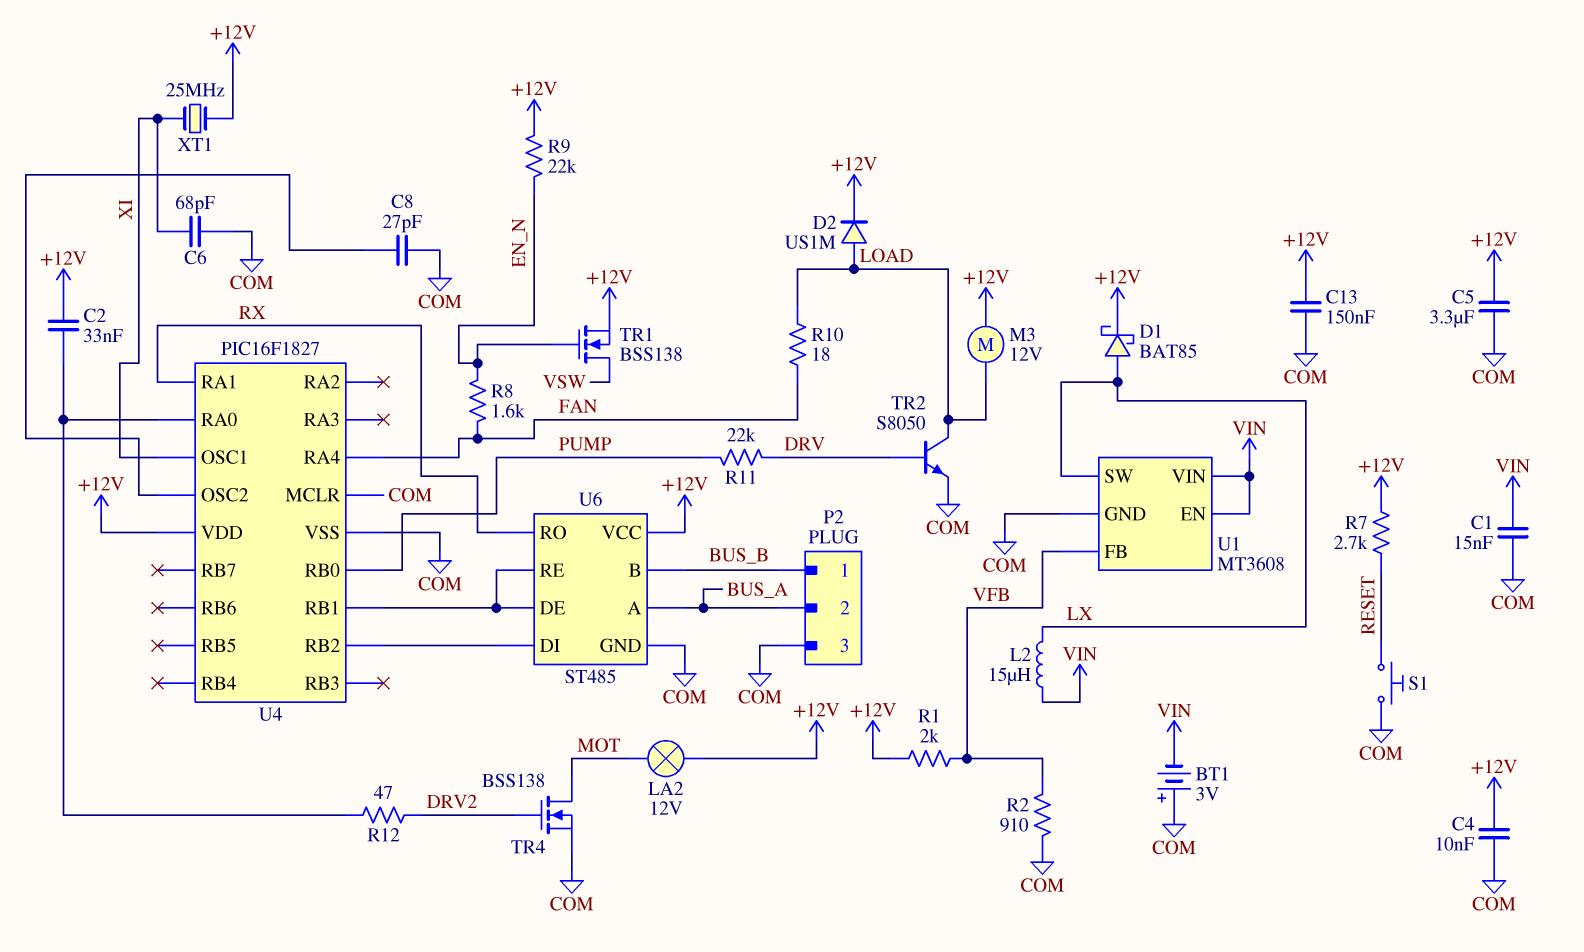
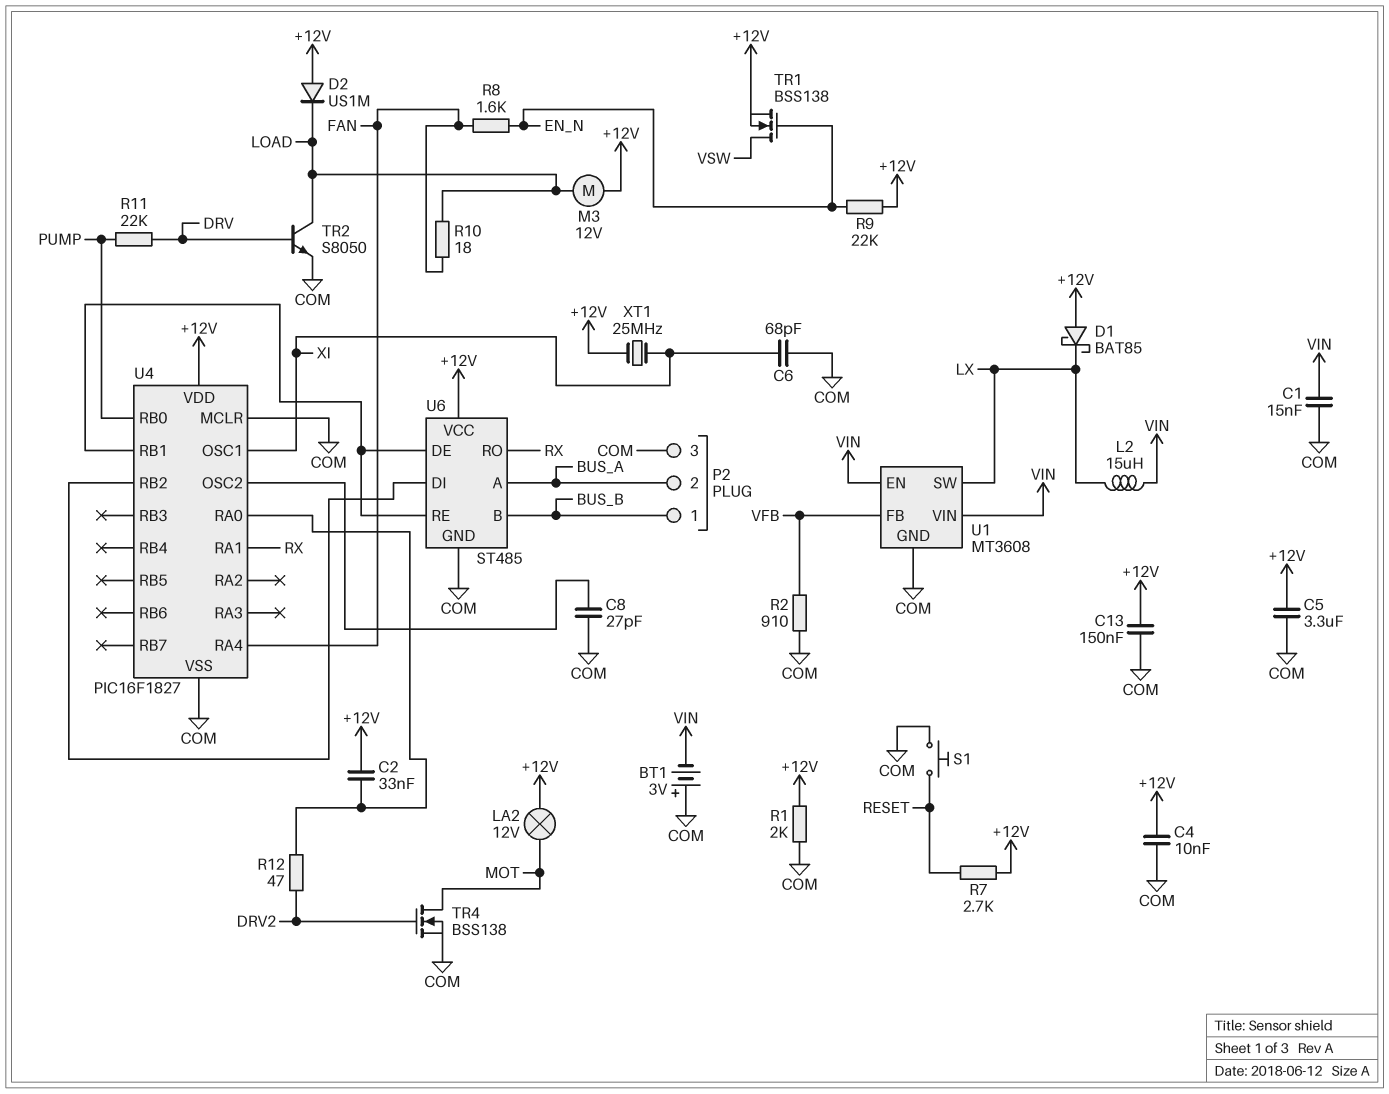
D1: schottky BAT85 (A LX, K +12V) -> schottky BAT85 (A +12V, K LX)
D2: diode US1M (A LOAD, K +12V) -> diode US1M (A +12V, K LOAD)
R1: 2k (+12V, VFB) -> 2k (+12V, COM)

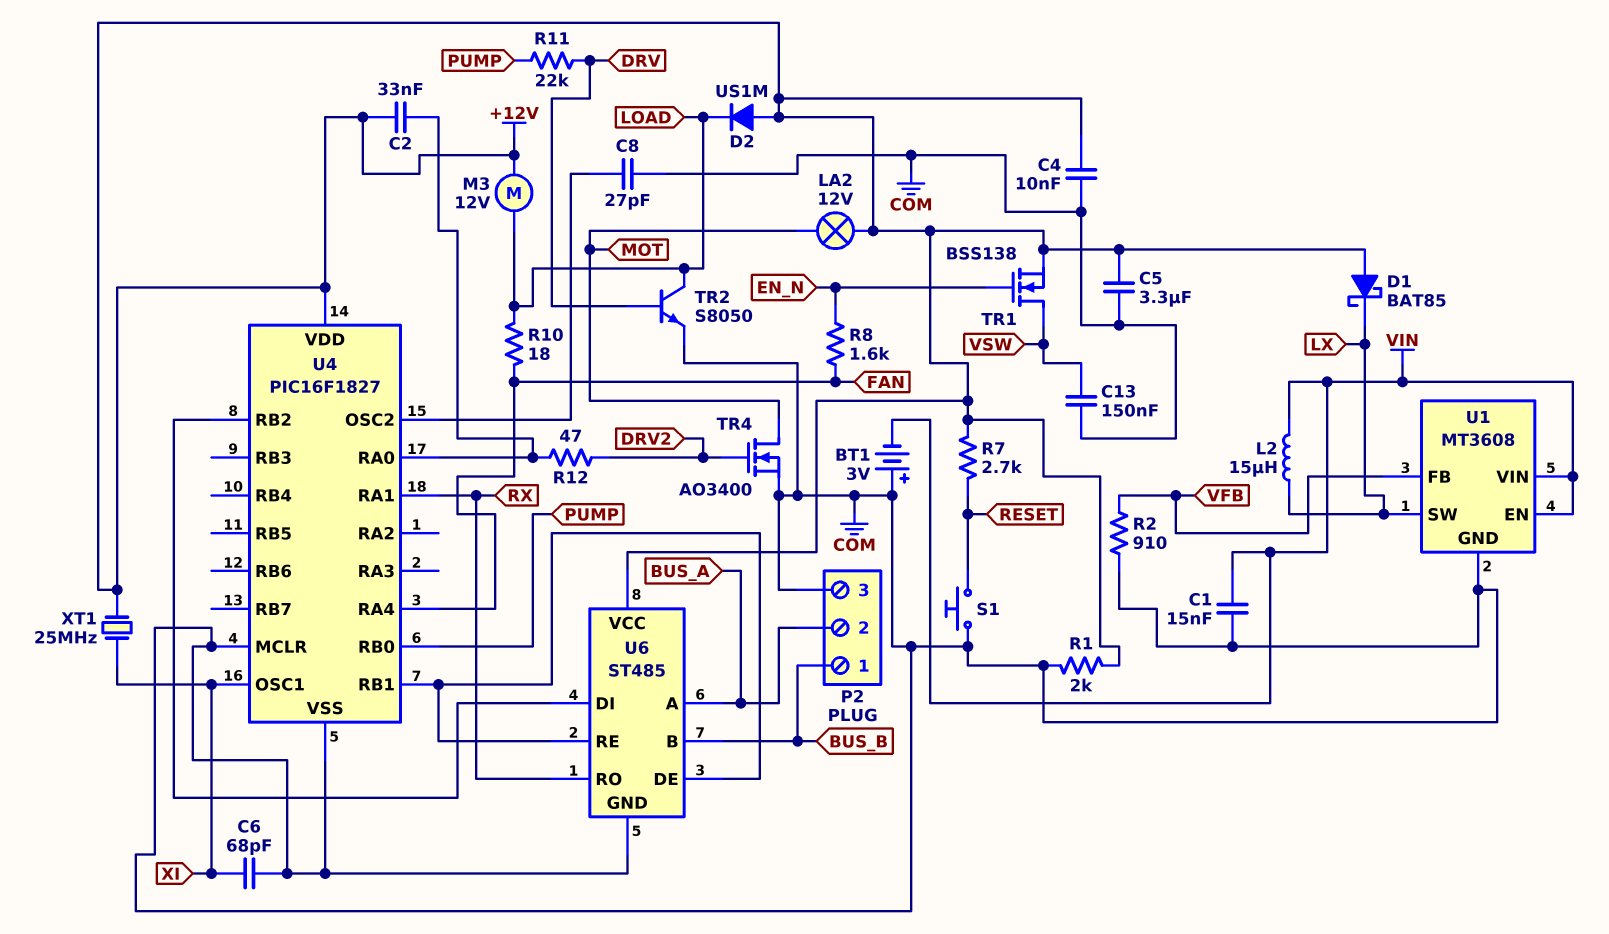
C13: 150nF (+12V, COM) -> 150nF (COM, VSW)
R9: 22k (+12V, EN_N) -> none
TR4: NMOS BSS138 (G DRV2, D MOT, S COM) -> NMOS AO3400 (G DRV2, D MOT, S COM)

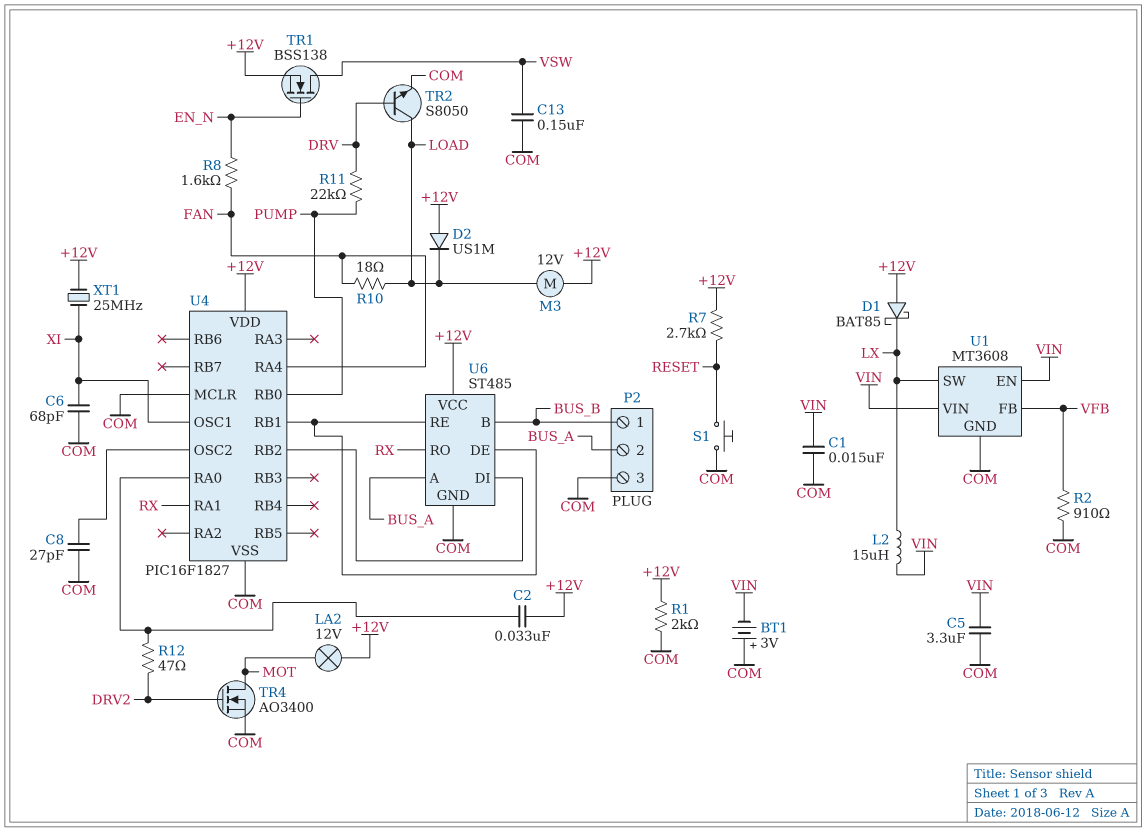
C4: 10nF (+12V, COM) -> none
C5: 3.3uF (+12V, COM) -> 3.3uF (COM, VIN)

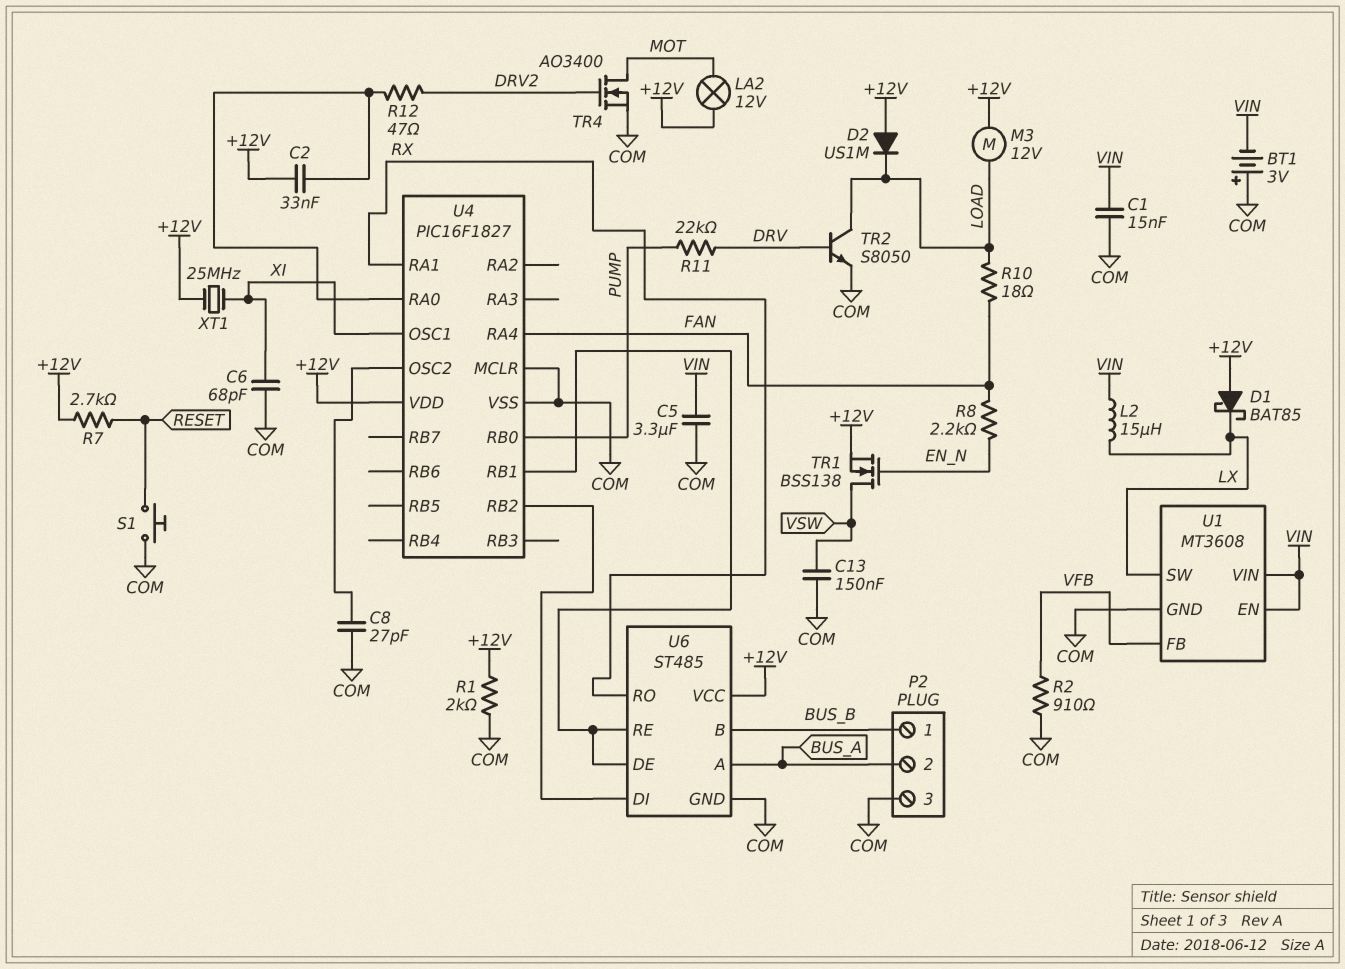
R8: 1.6k (EN_N, FAN) -> 2.2k (EN_N, FAN)

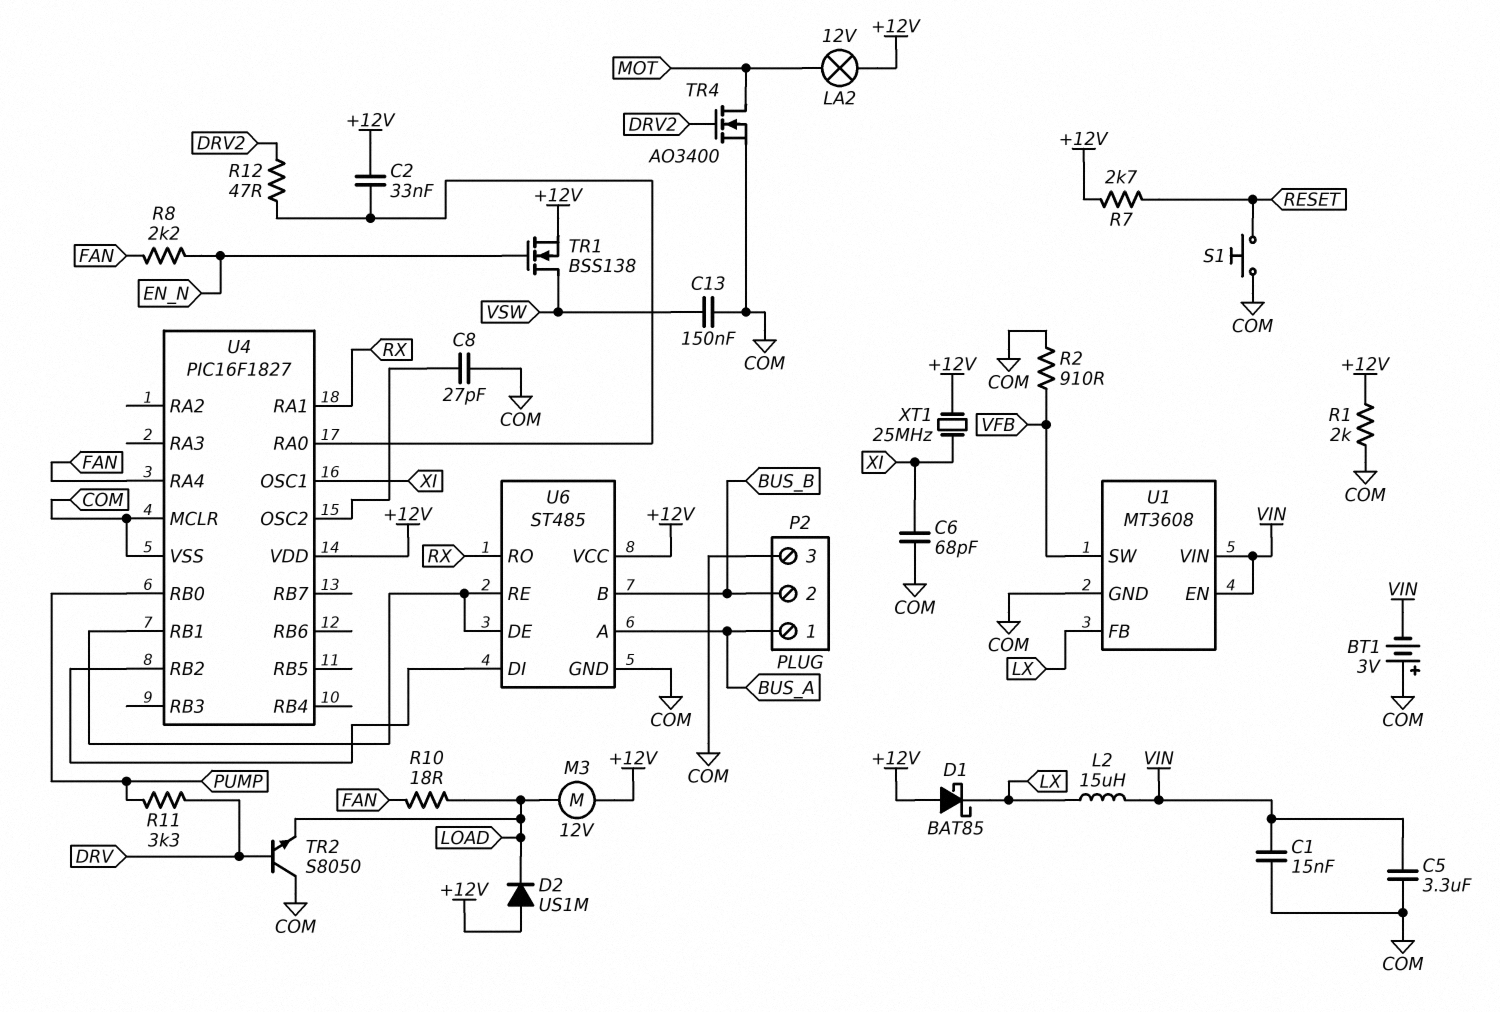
P2 pin 1: BUS_B -> BUS_A
P2 pin 2: BUS_A -> BUS_B
R11: 22k (DRV, PUMP) -> 3.3k (DRV, PUMP)
TR2: NPN S8050 (B DRV, C LOAD, E COM) -> NPN S8050 (B DRV, C COM, E LOAD)
U1 pin FB: VFB -> LX
U1 pin SW: LX -> VFB

